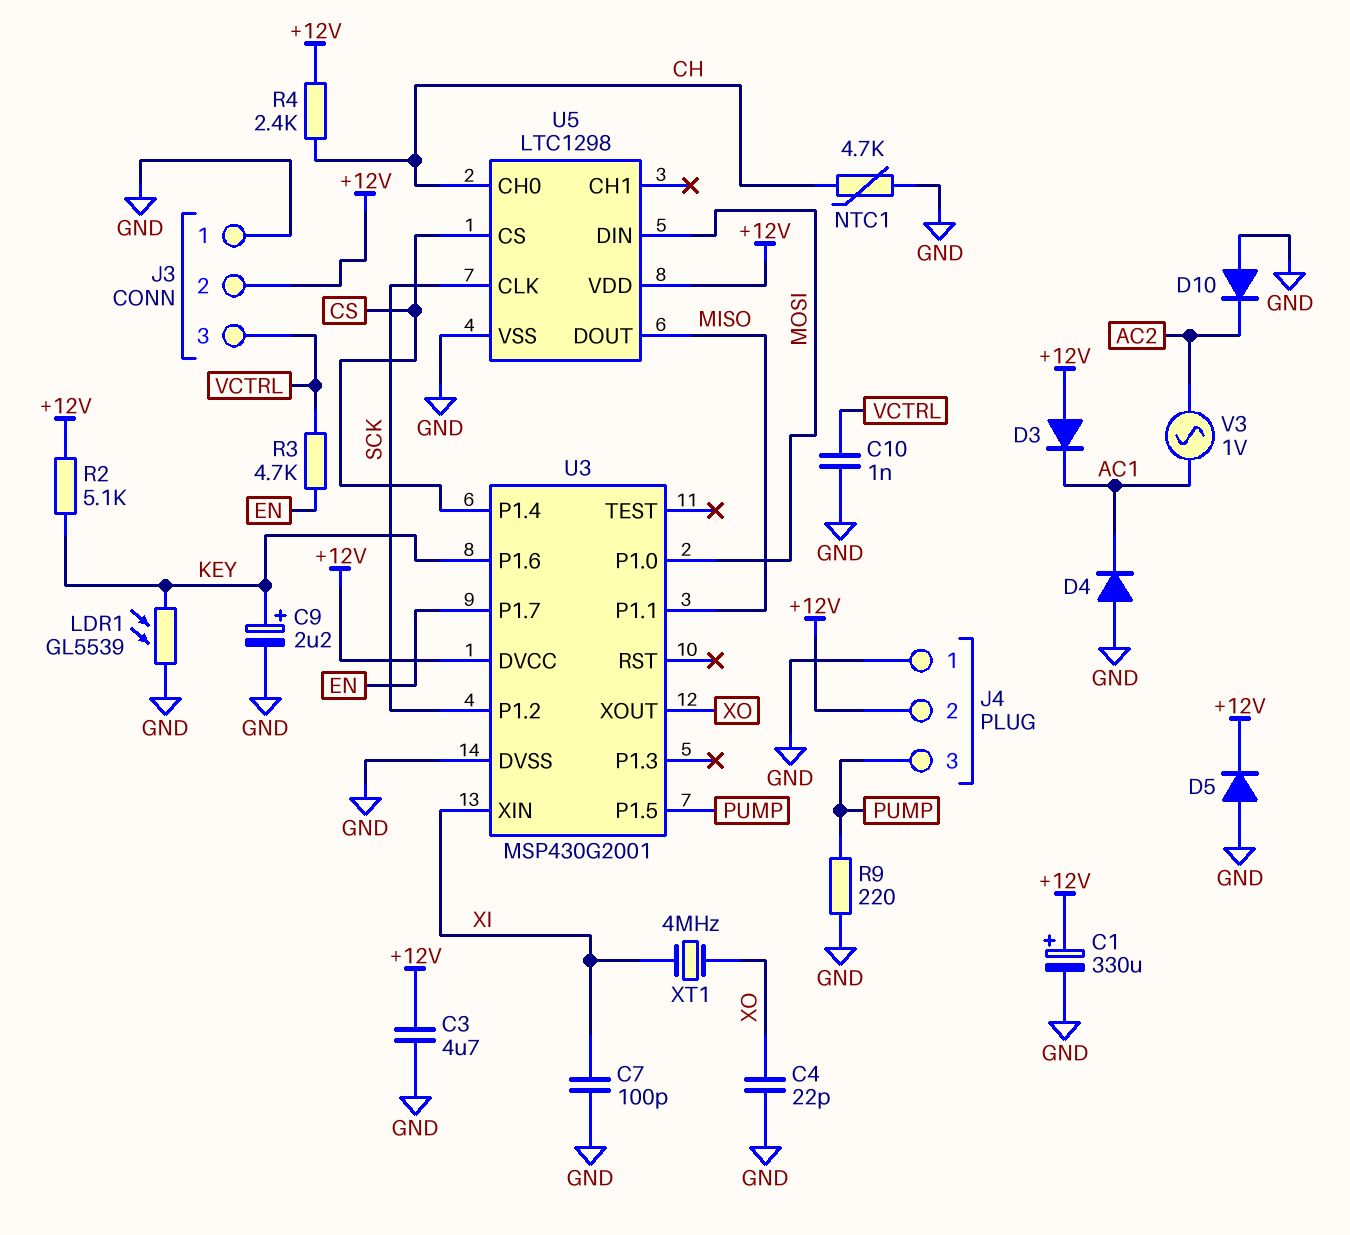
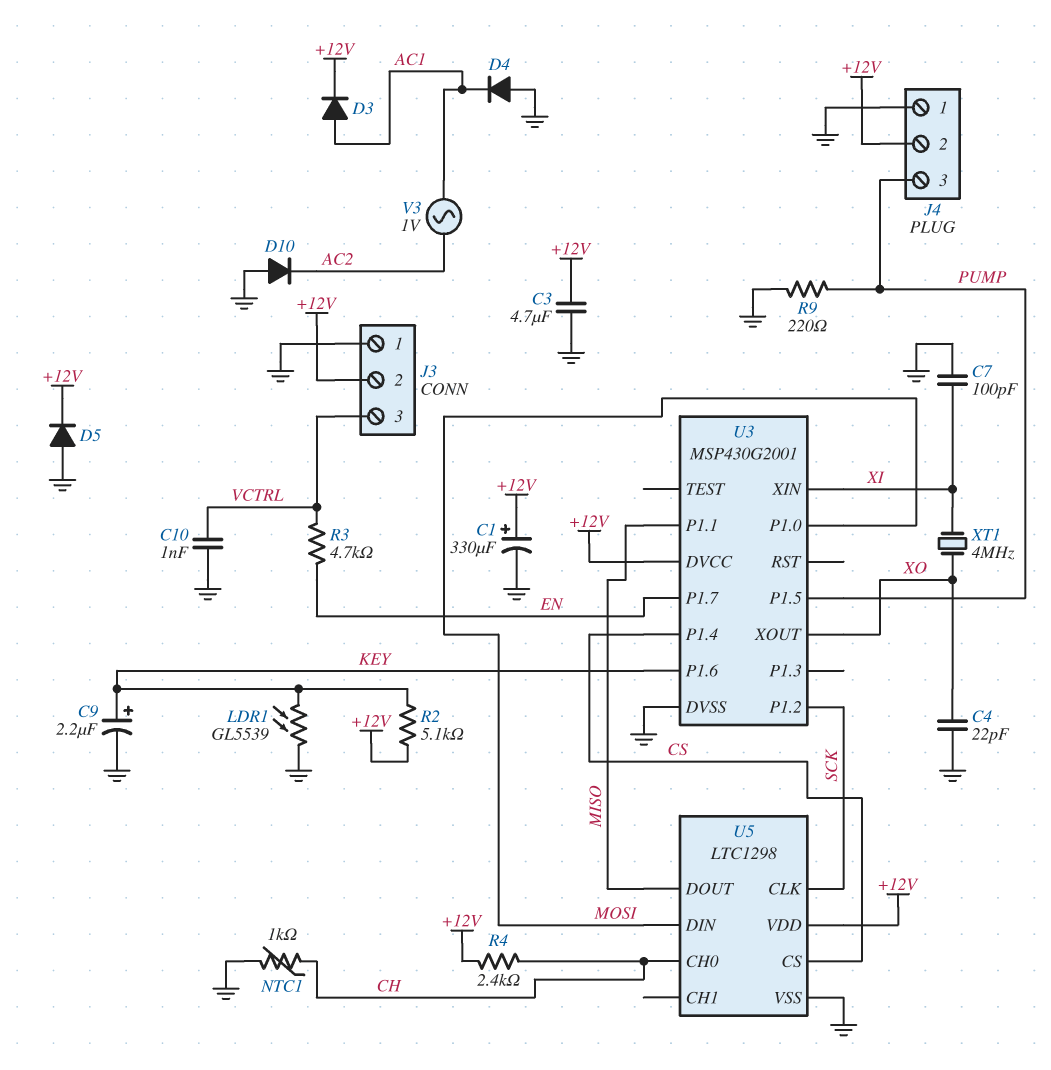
D3: diode (A +12V, K AC1) -> diode (A AC1, K +12V)
NTC1: 4.7k (CH, GND) -> 1k (CH, GND)

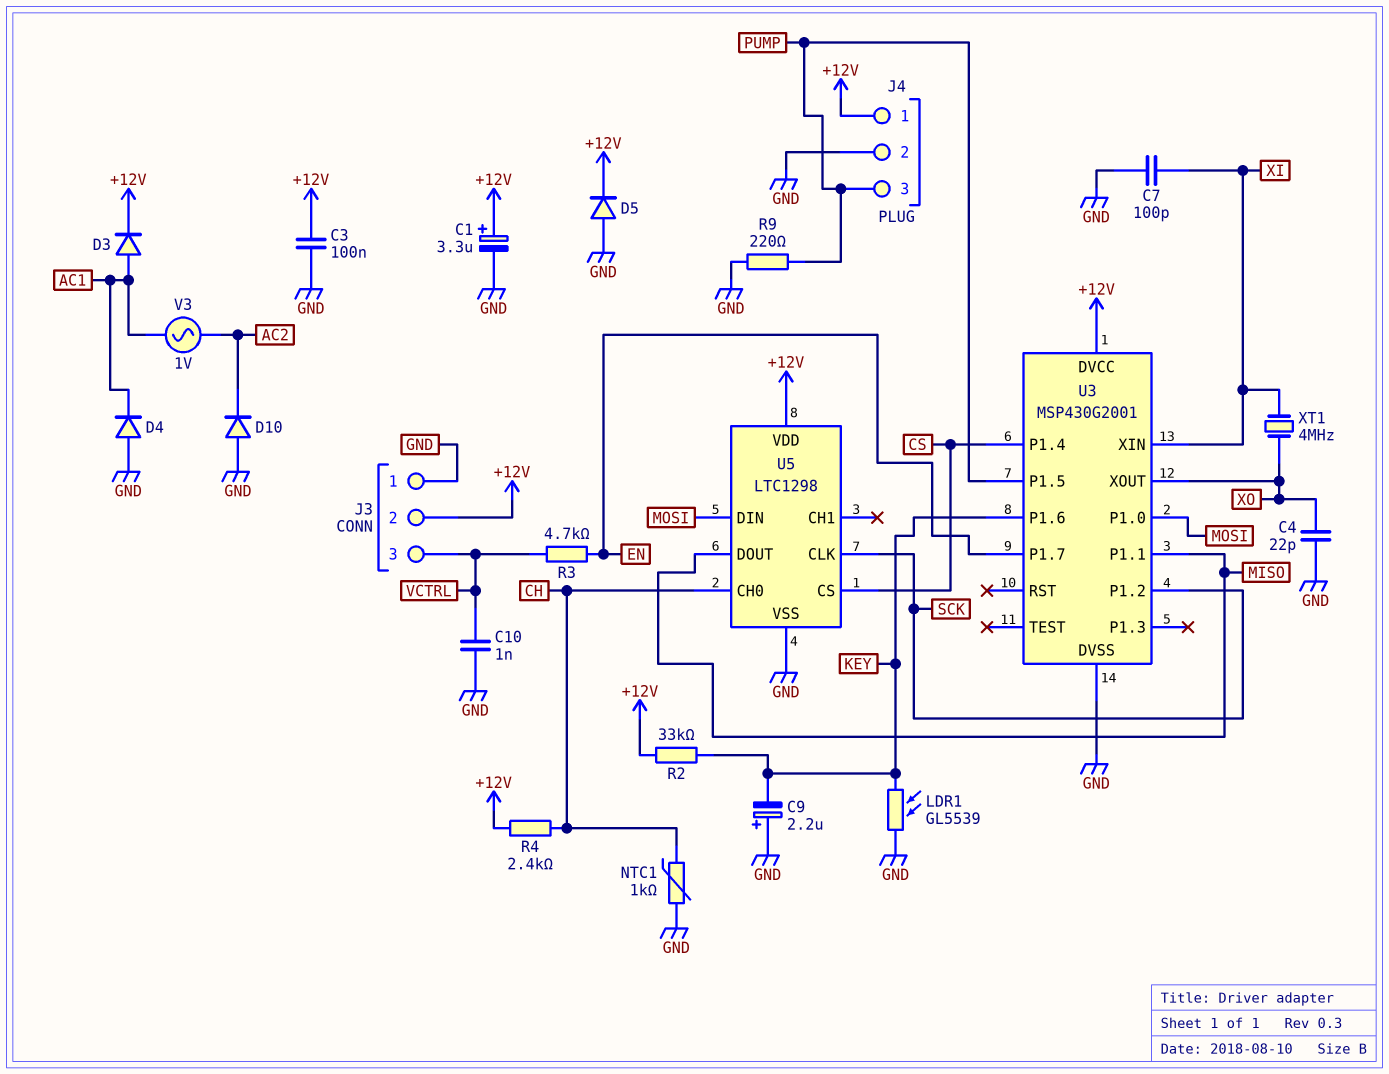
C1: 330uF (plus +12V, minus GND) -> 3.3uF (plus +12V, minus GND)
C3: 4.7uF (+12V, GND) -> 100nF (+12V, GND)
C9: 2.2uF (plus KEY, minus GND) -> 2.2uF (plus GND, minus KEY)
J4 pin 1: GND -> +12V
J4 pin 2: +12V -> GND
R2: 5.1k (+12V, KEY) -> 33k (+12V, KEY)

